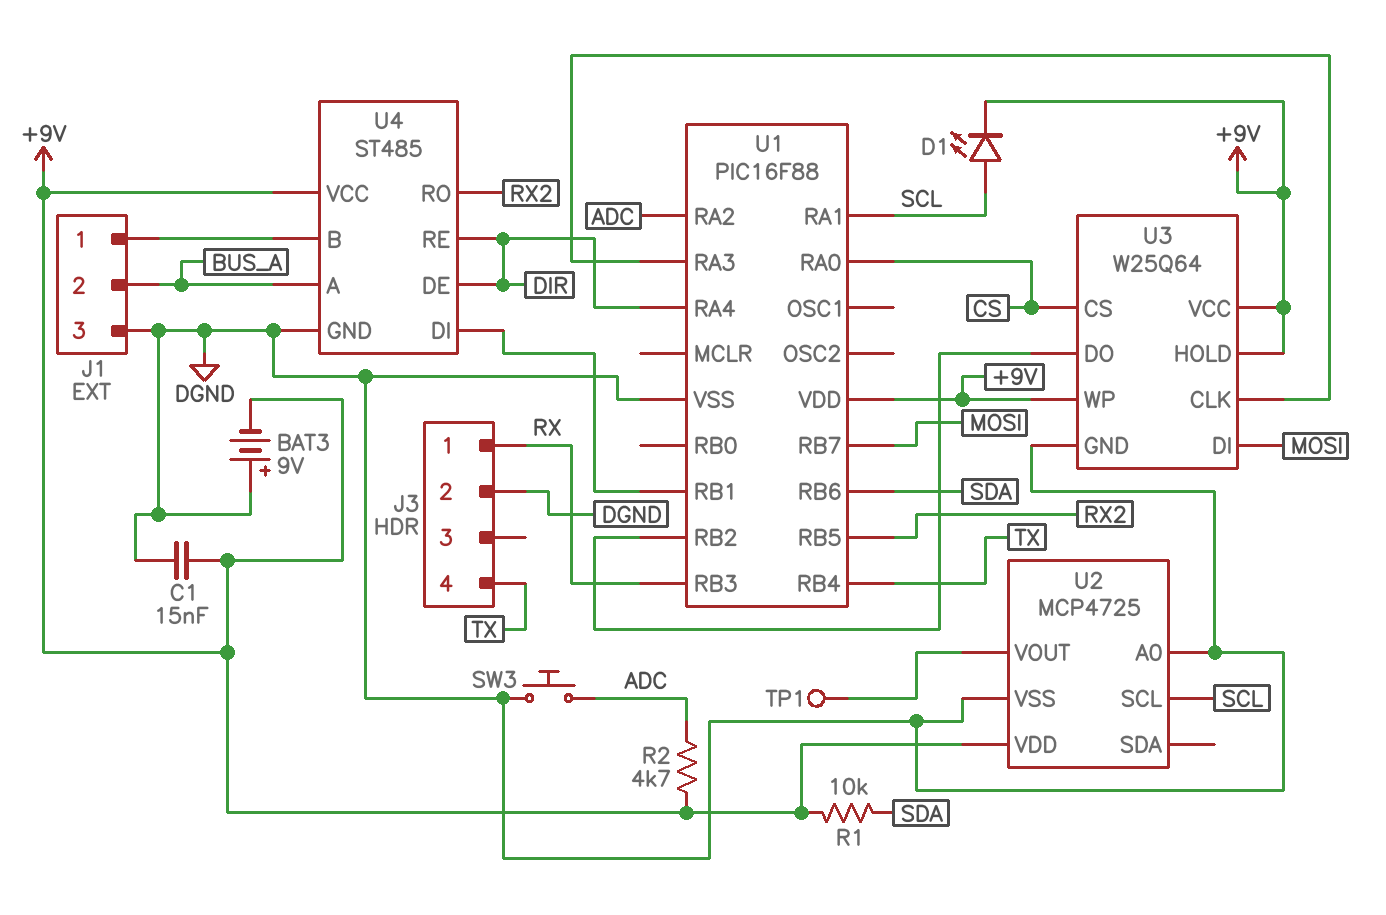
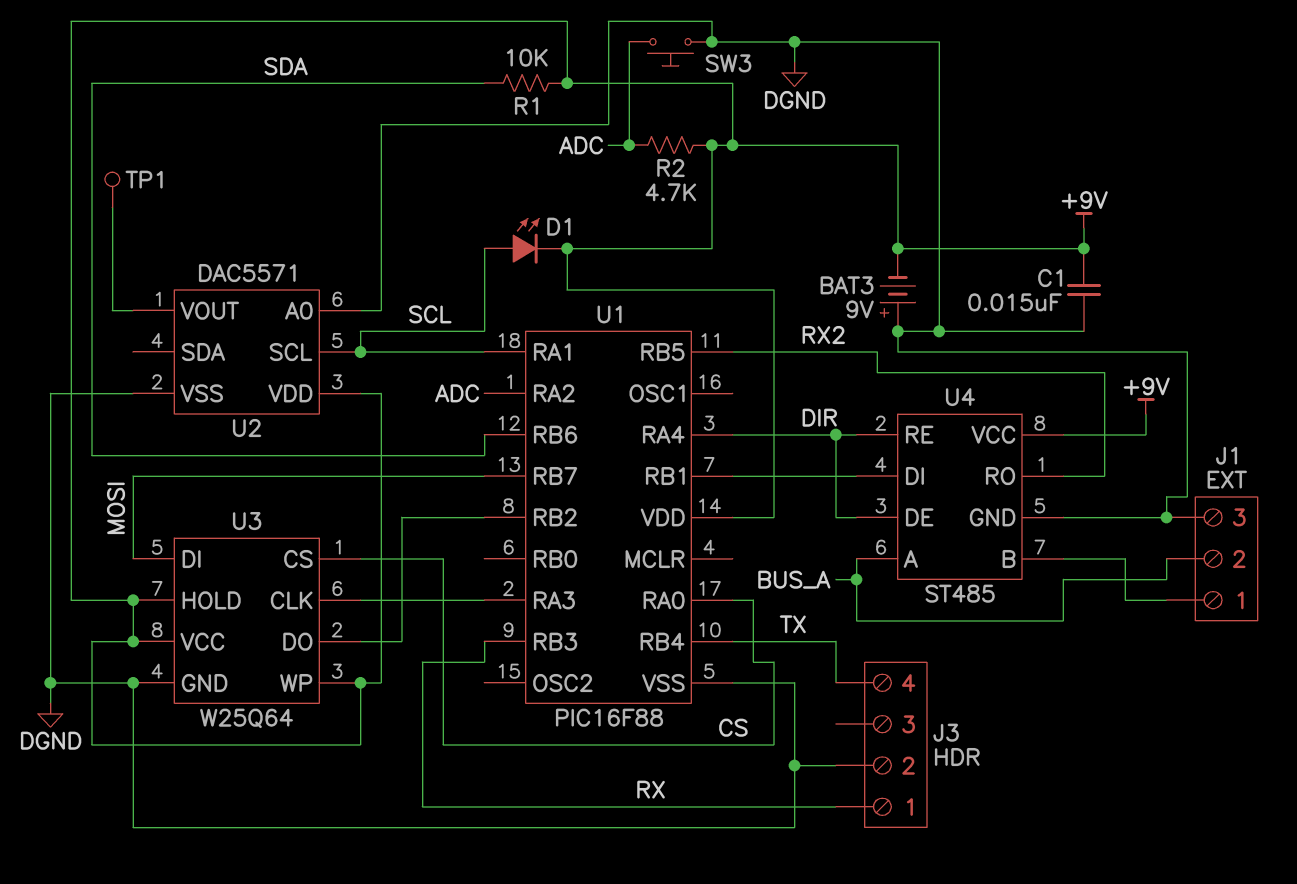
U2: MCP4725 -> DAC5571

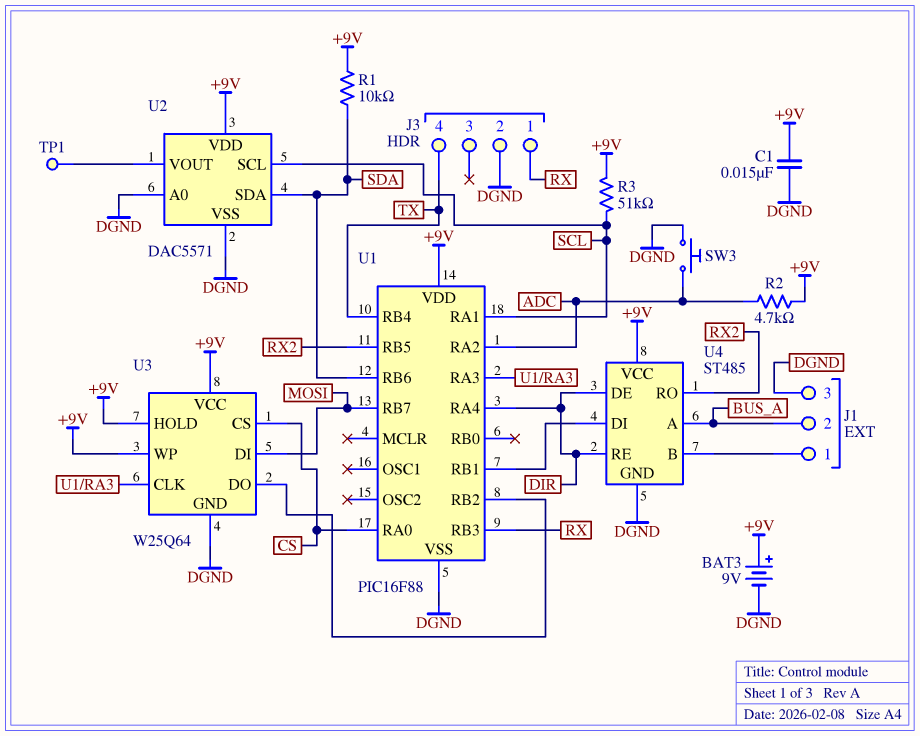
BAT3: 9V (plus DGND, minus +9V) -> 9V (plus +9V, minus DGND)
D1: LED (A SCL, K +9V) -> none
R3: none -> 51k (+9V, SCL)
U2 pin SDA: none -> SDA

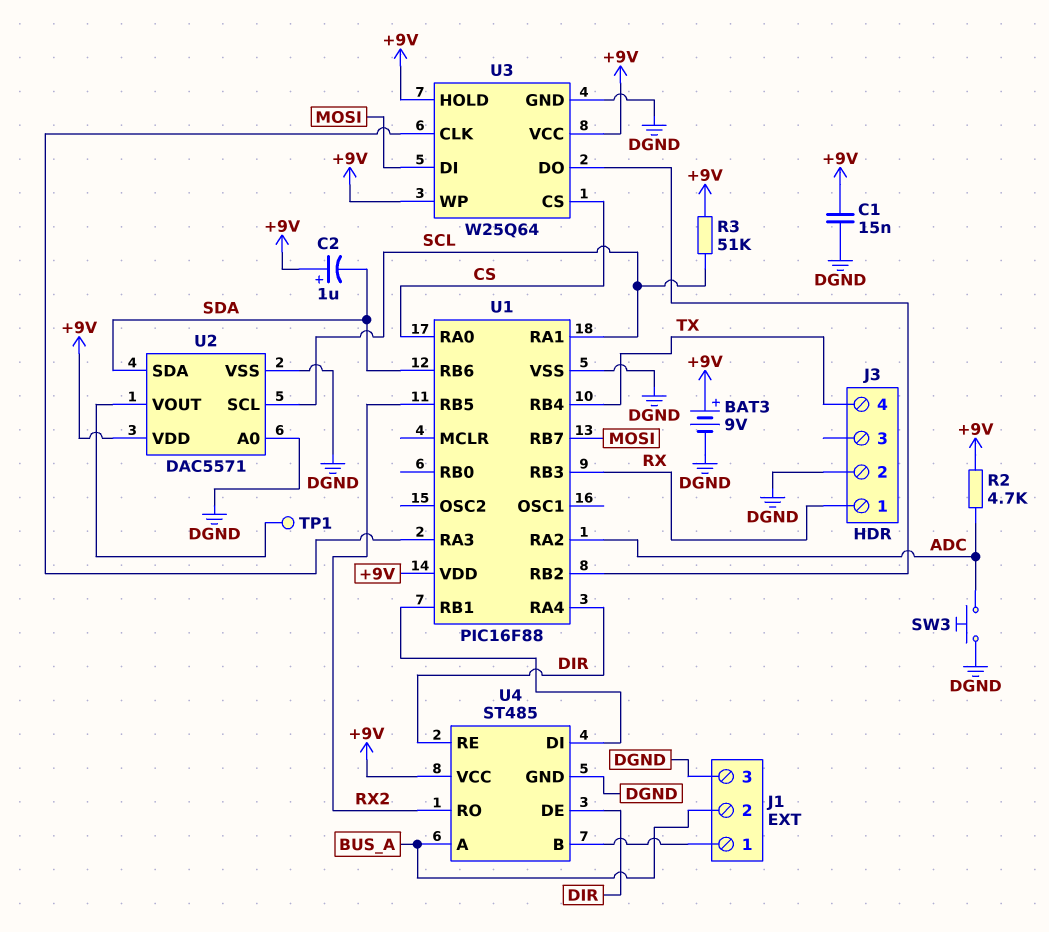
C2: none -> 1uF (plus +9V, minus SDA)
R1: 10k (+9V, SDA) -> none

